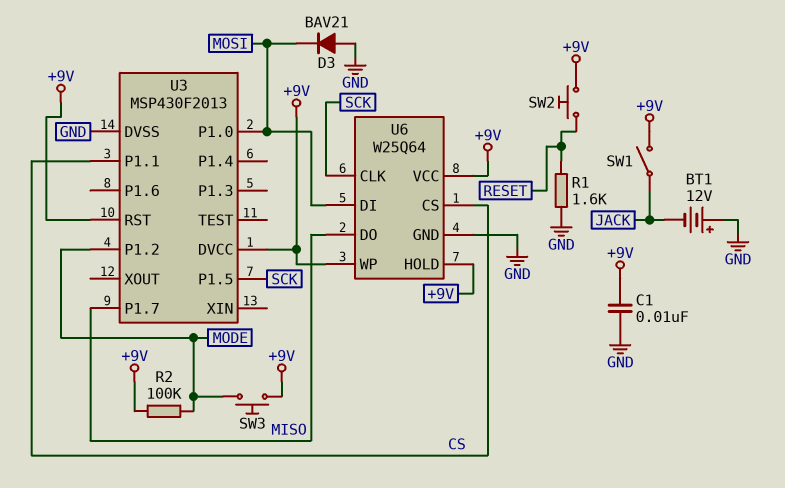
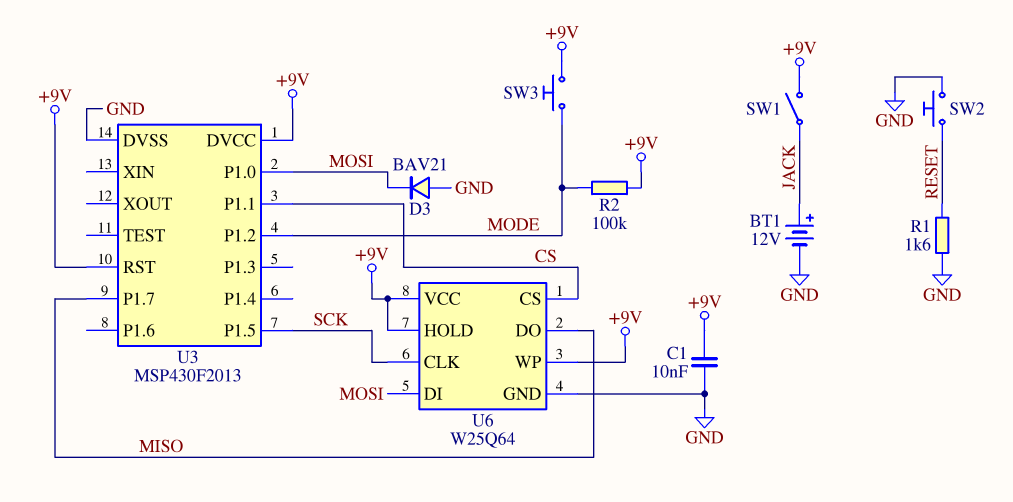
BT1: 12V (plus GND, minus JACK) -> 12V (plus JACK, minus GND)
SW2: button (+9V, RESET) -> button (GND, RESET)

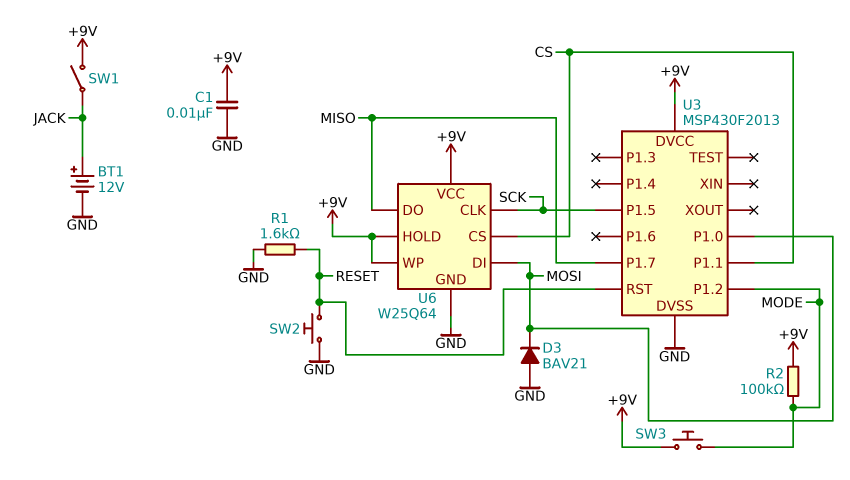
U3 pin RST: +9V -> RESET

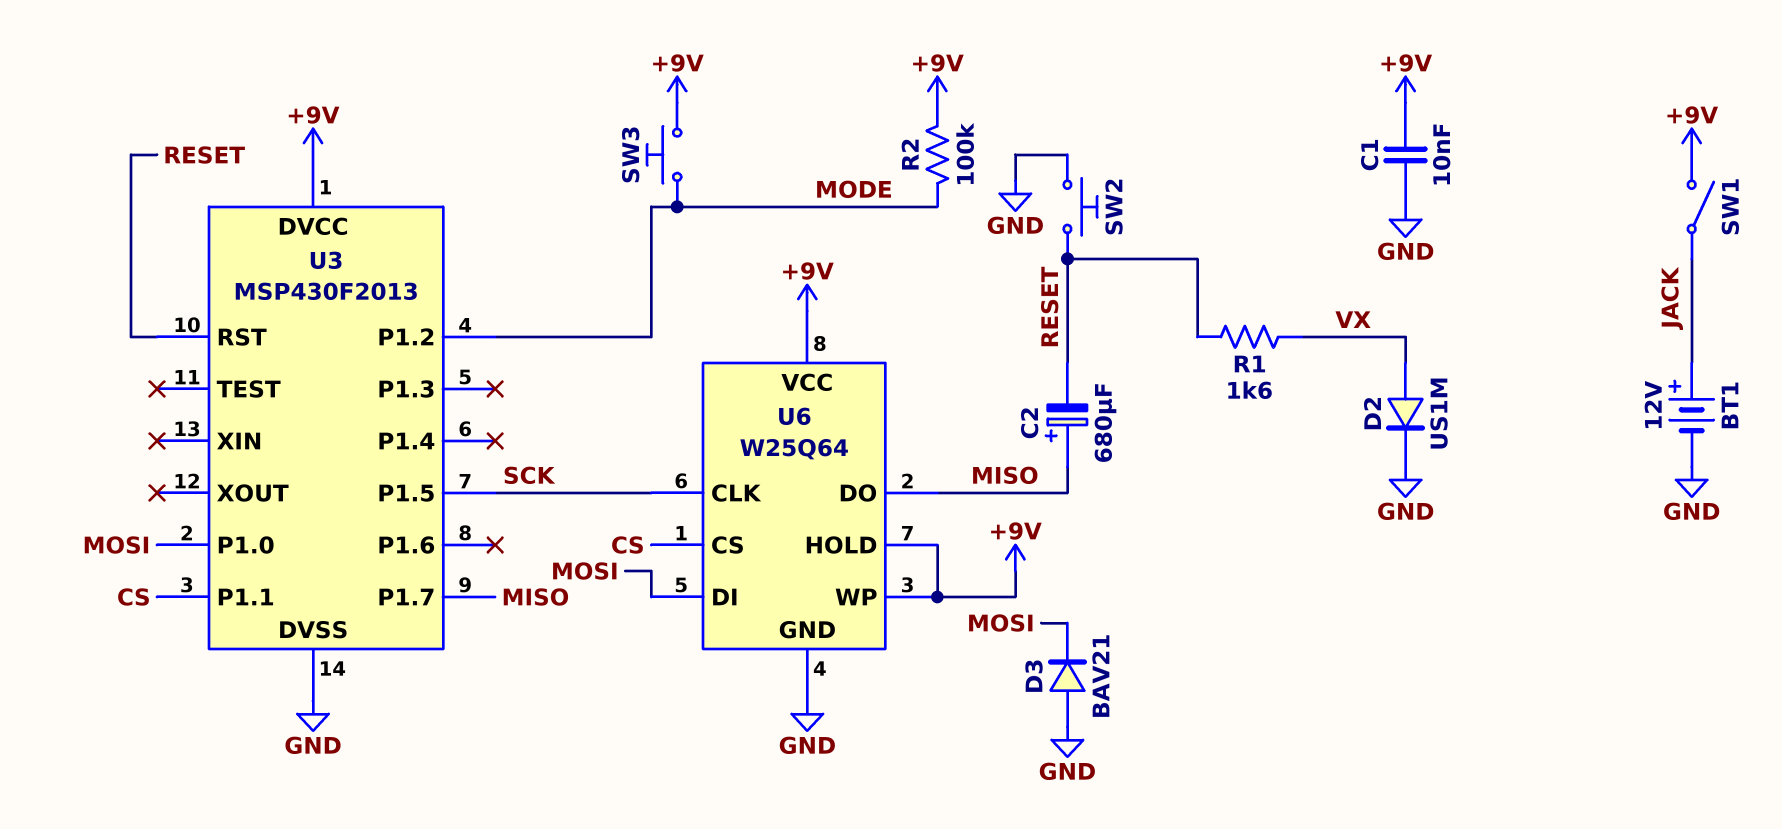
C2: none -> 680uF (plus MISO, minus RESET)
D2: none -> diode US1M (A VX, K GND)
R1: 1.6k (GND, RESET) -> 1.6k (RESET, VX)

